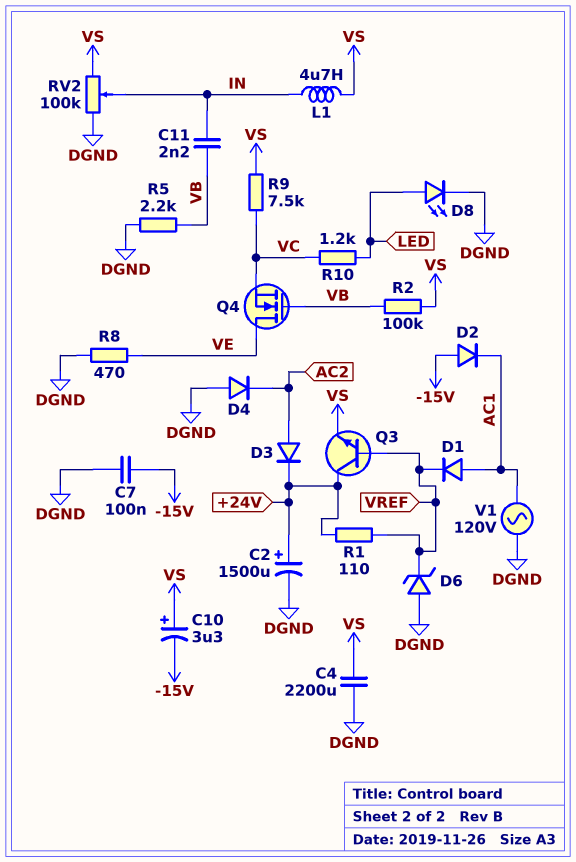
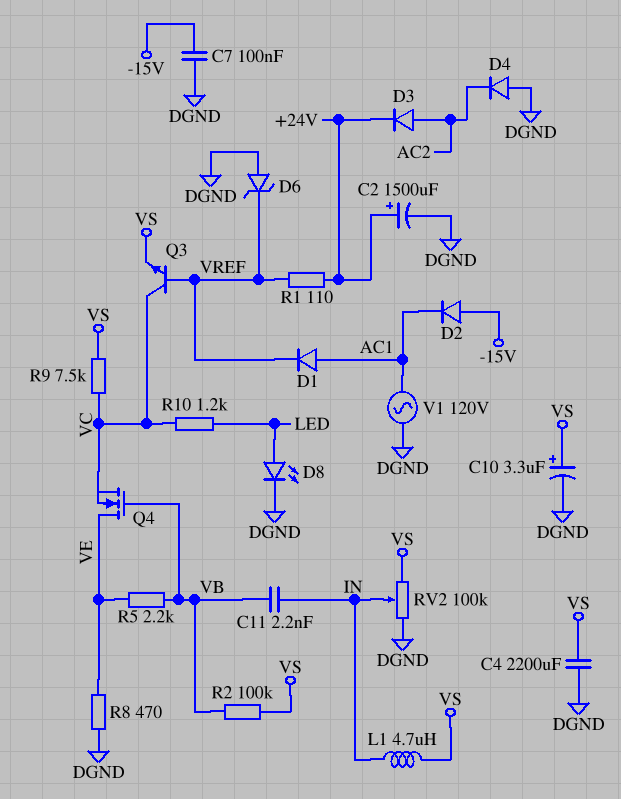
C10: 3.3uF (plus VS, minus -15V) -> 3.3uF (plus VS, minus DGND)
Q3: NPN (B VREF, C +24V, E VS) -> NPN (B VREF, C VC, E VS)
R5: 2.2k (DGND, VB) -> 2.2k (VB, VE)

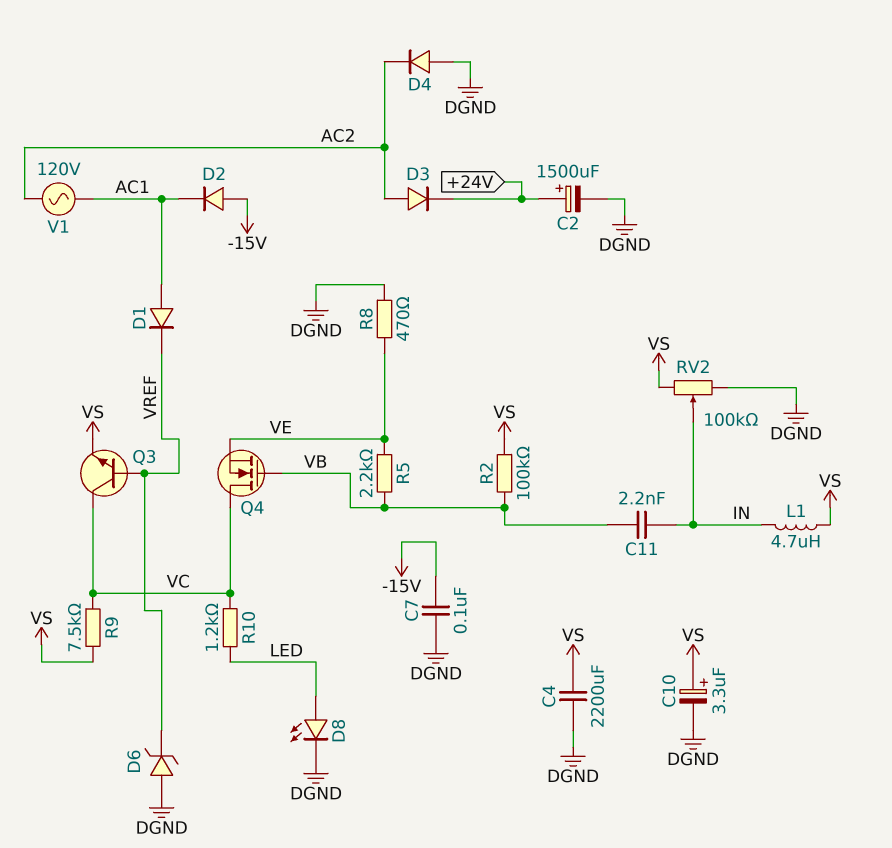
Q4: NMOS (G VB, D VE, S VC) -> NMOS (G VB, D VC, S VE)
R1: 110 (+24V, VREF) -> none
V1: AC 120V (AC1, DGND) -> AC 120V (AC1, AC2)

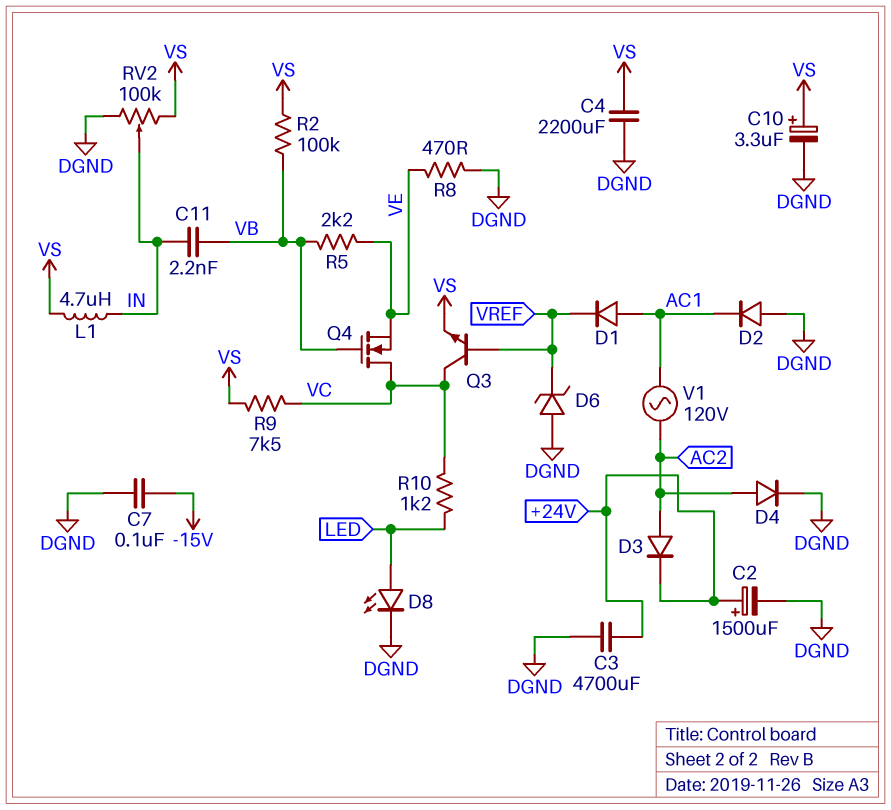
C3: none -> 4700uF (+24V, DGND)
D2: diode (A -15V, K AC1) -> diode (A DGND, K AC1)
D4: diode (A DGND, K AC2) -> diode (A AC2, K DGND)

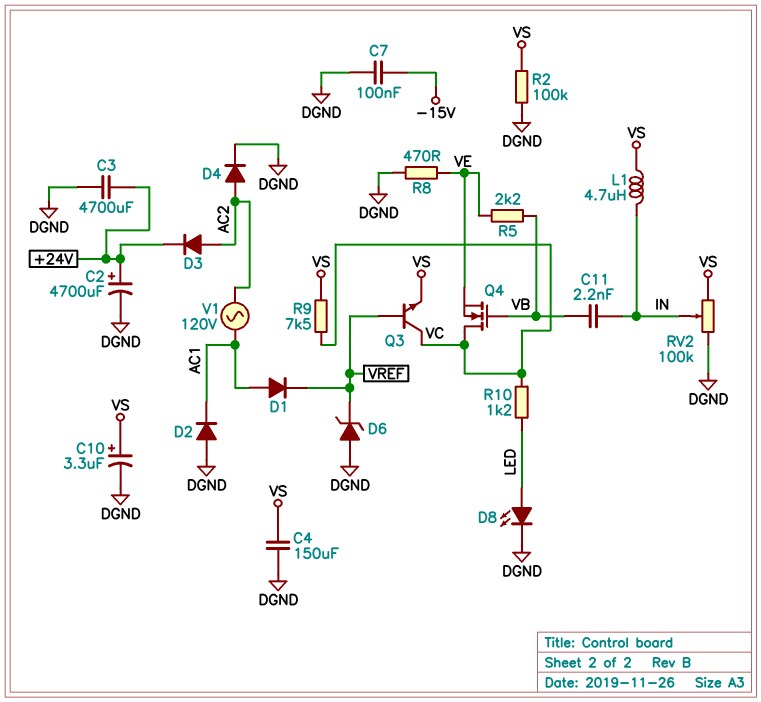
C2: 1500uF (plus +24V, minus DGND) -> 4700uF (plus +24V, minus DGND)
C4: 2200uF (DGND, VS) -> 150uF (DGND, VS)
R2: 100k (VB, VS) -> 100k (DGND, VS)

